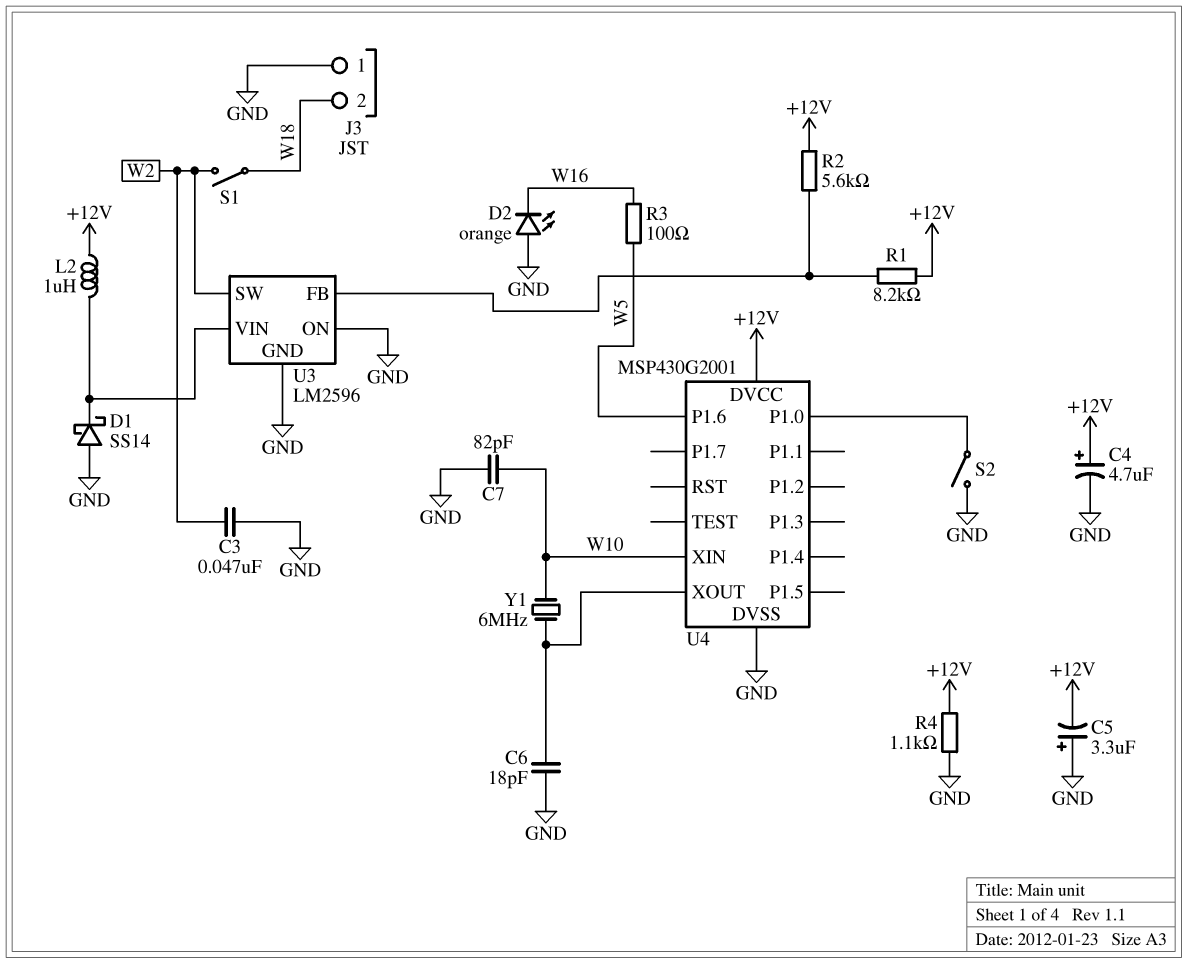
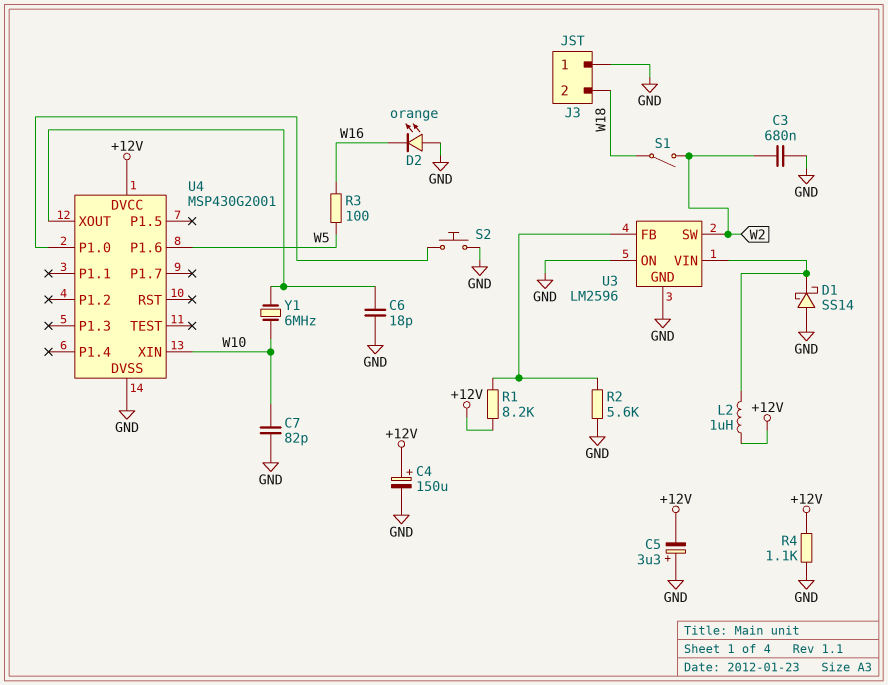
C3: 47nF (GND, W2) -> 680nF (GND, W2)
C4: 4.7uF (plus +12V, minus GND) -> 150uF (plus +12V, minus GND)
R2: 5.6k (+12V, U3/FB) -> 5.6k (GND, U3/FB)
S2: switch (GND, U4/P1.0) -> button (GND, U4/P1.0)

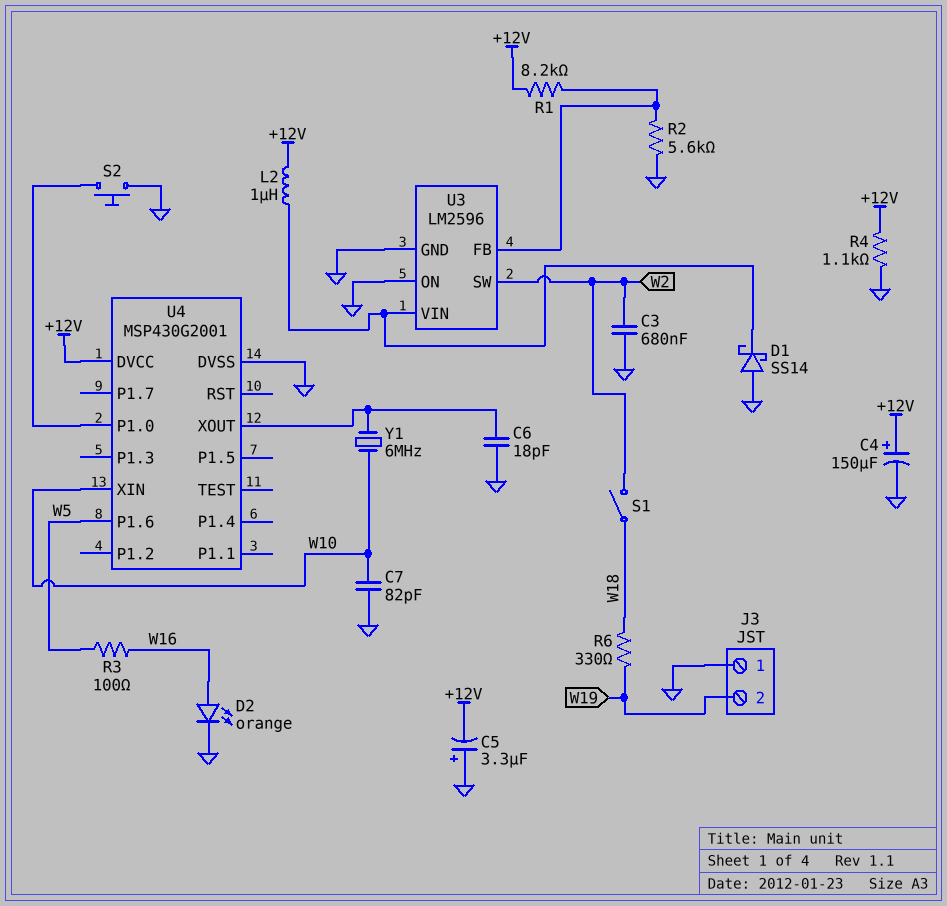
D2: LED orange (A GND, K W16) -> LED orange (A W16, K GND)
J3 pin 2: W18 -> W19
R6: none -> 330 (W18, W19)

